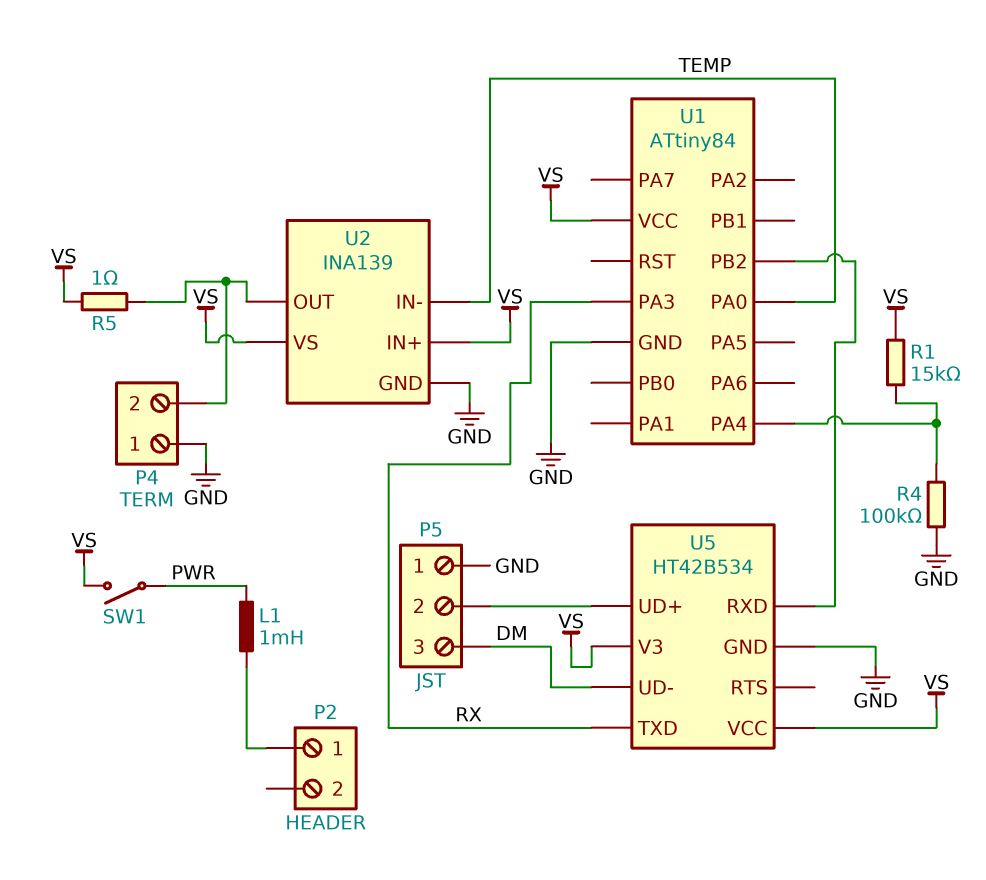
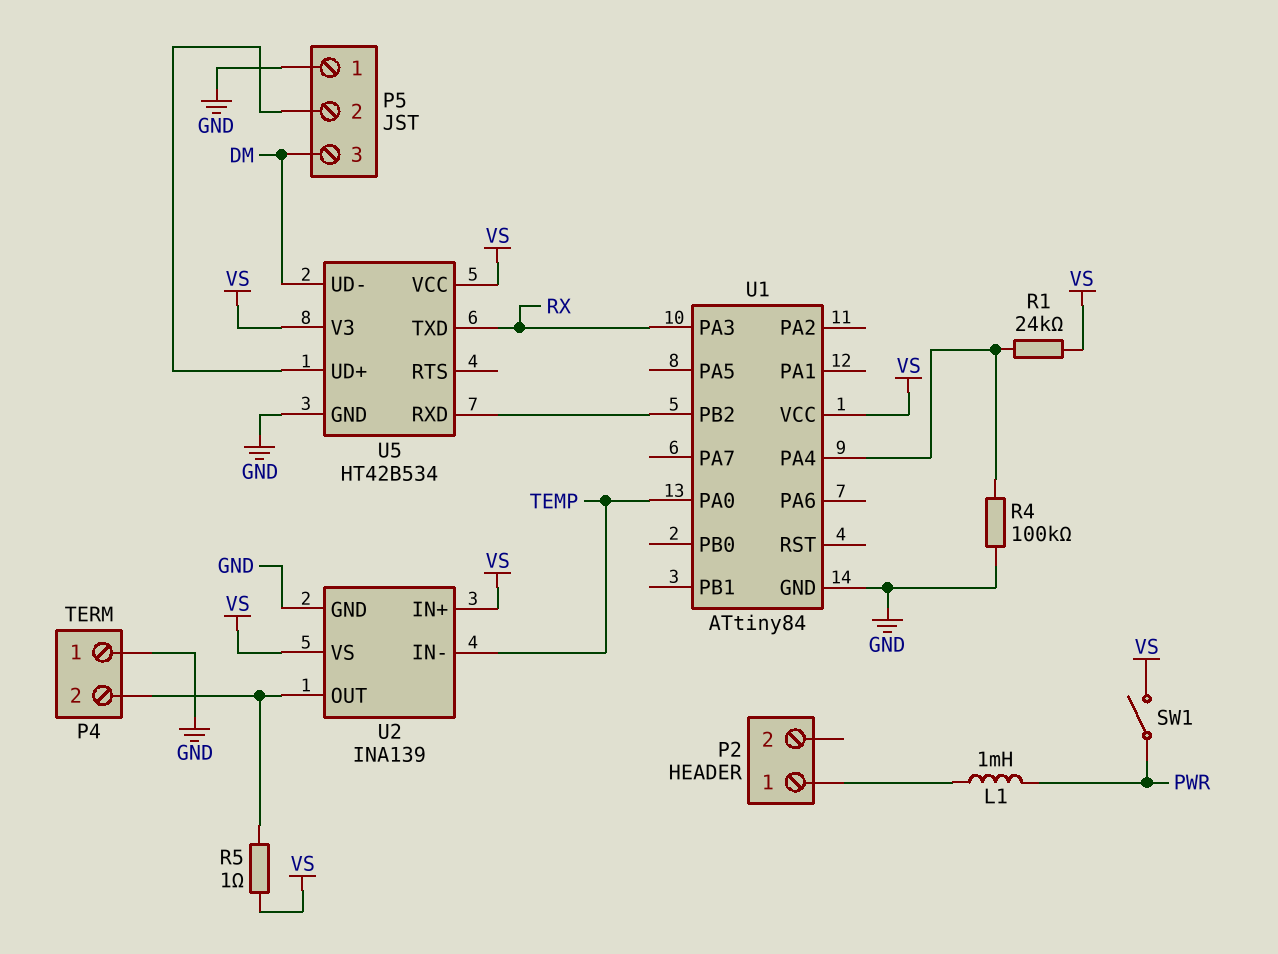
R1: 15k (U1/PA4, VS) -> 24k (U1/PA4, VS)

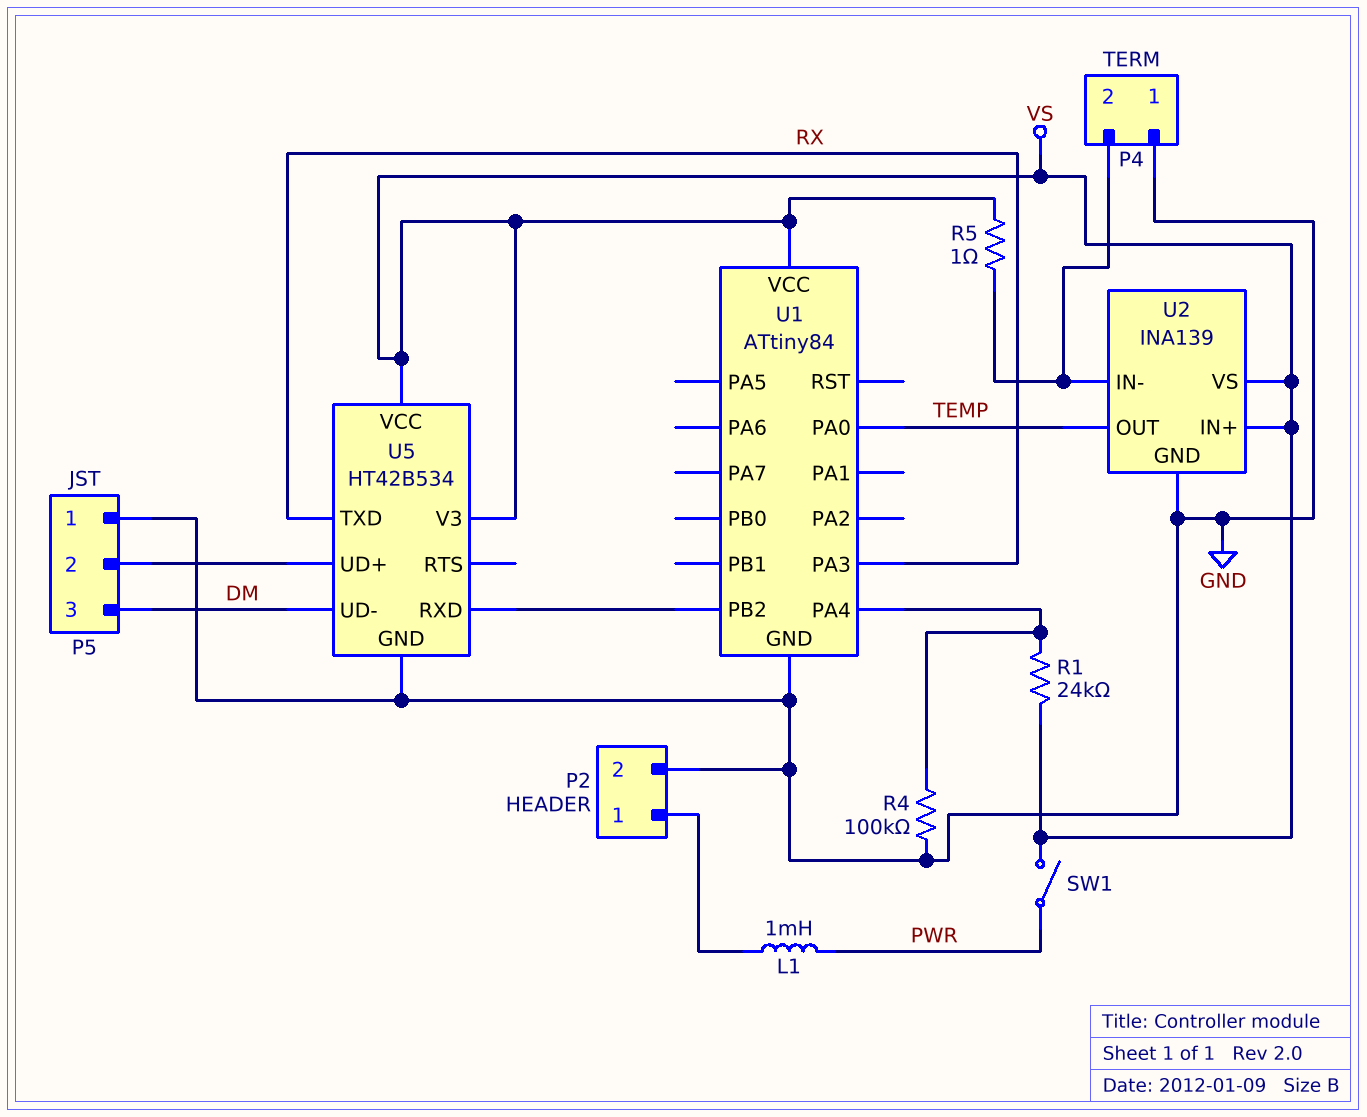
P2 pin 2: none -> GND
U2 pin IN-: TEMP -> P4/2
U2 pin OUT: P4/2 -> TEMP

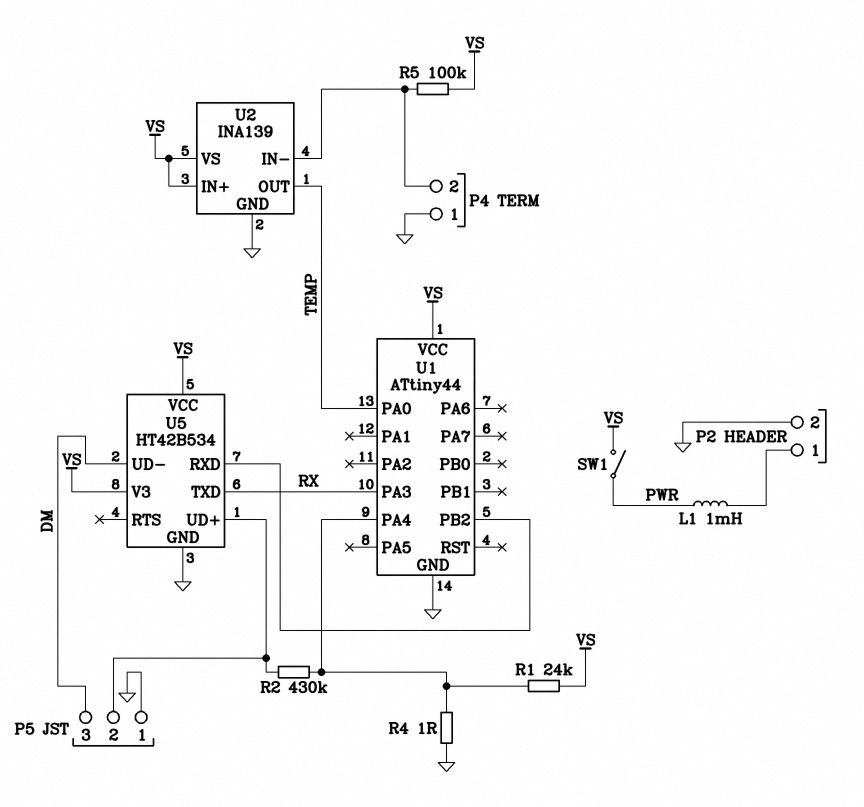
R2: none -> 430k (P5/2, U1/PA4)
R4: 100k (GND, U1/PA4) -> 1 (GND, U1/PA4)
R5: 1 (P4/2, VS) -> 100k (P4/2, VS)
U1: ATtiny84 -> ATtiny44

